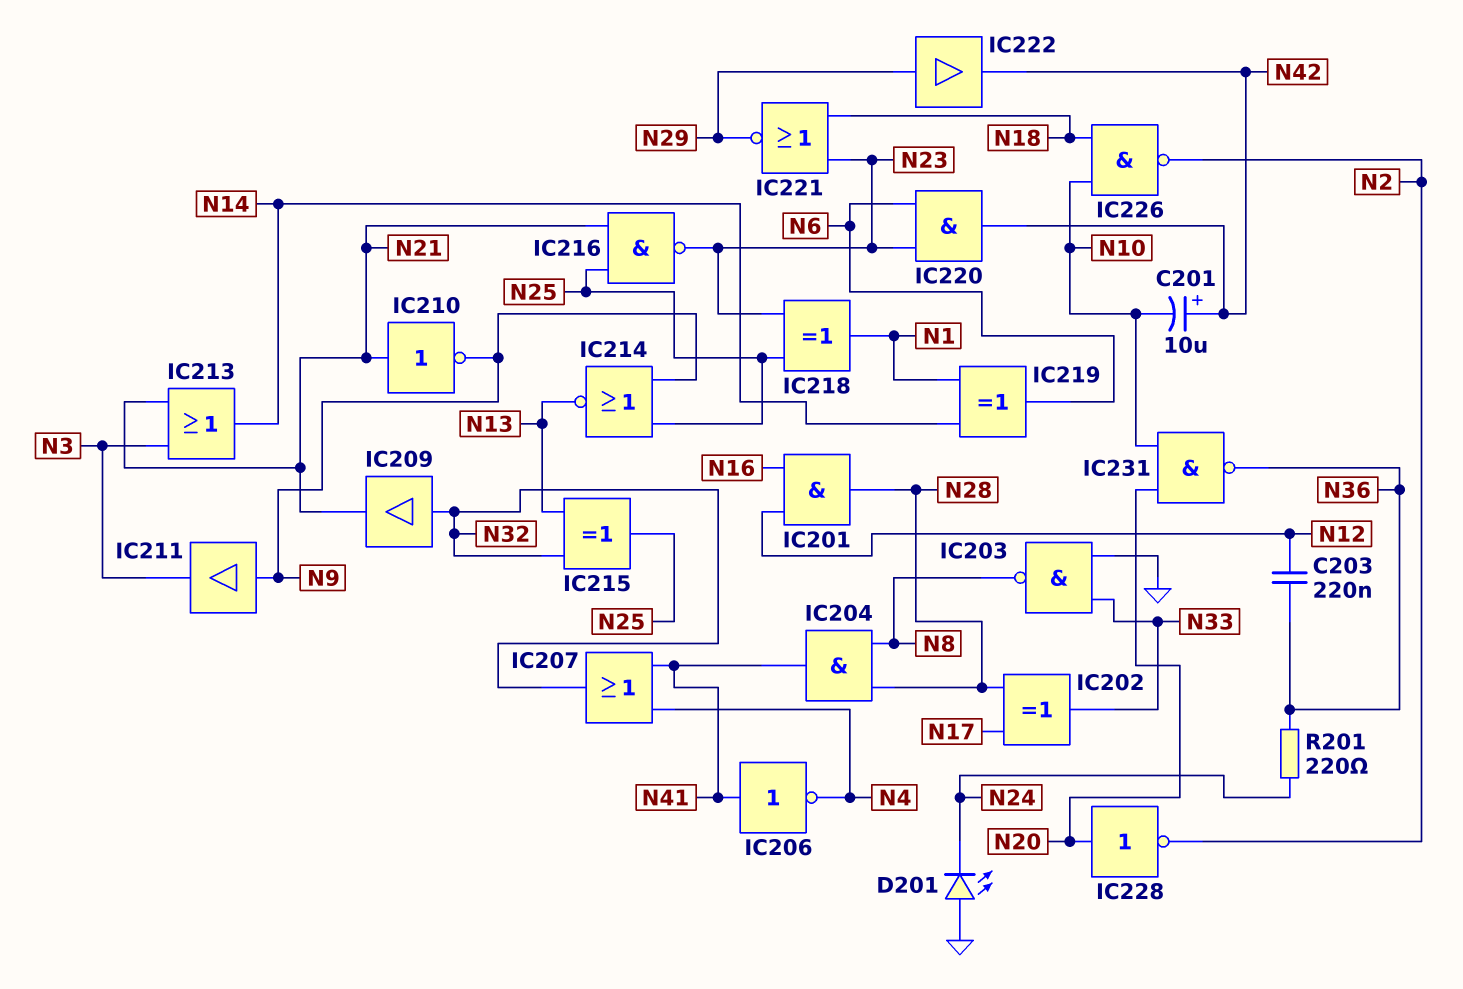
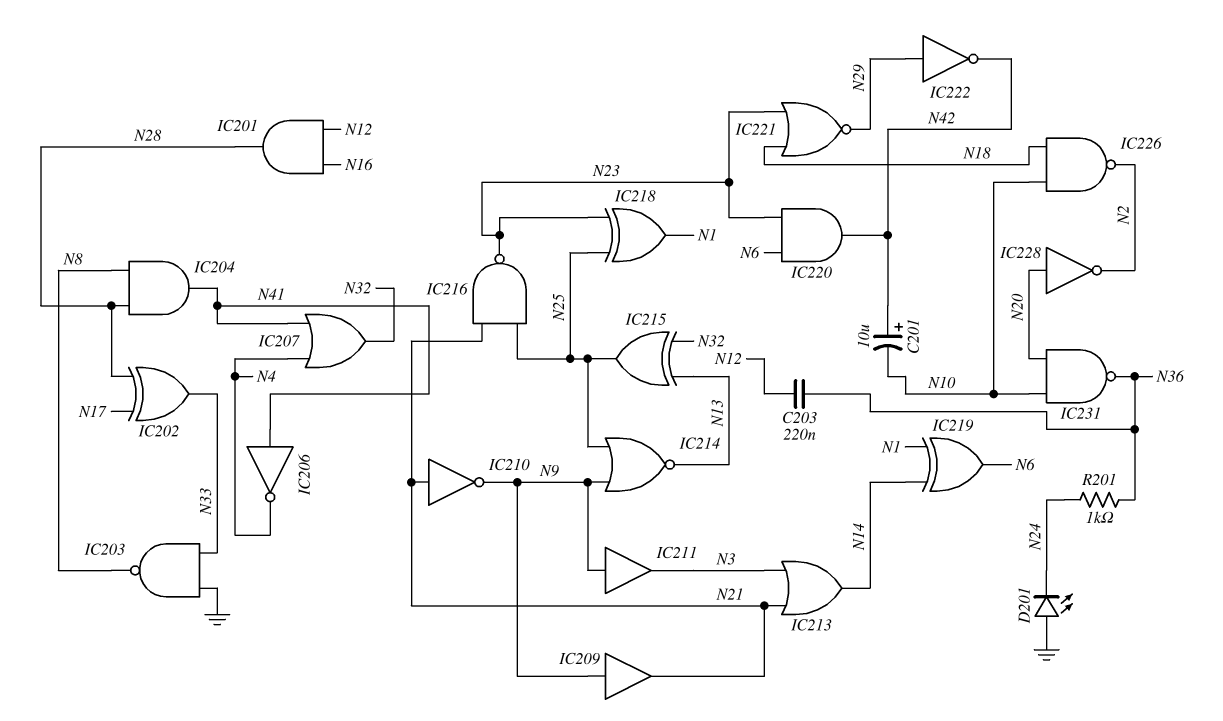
IC209: buffer (in N32, out N21) -> buffer (in N9, out N21)
IC222: buffer (in N29, out N42) -> NOT (in N29, out N42)
R201: 220 (N24, N36) -> 1k (N24, N36)

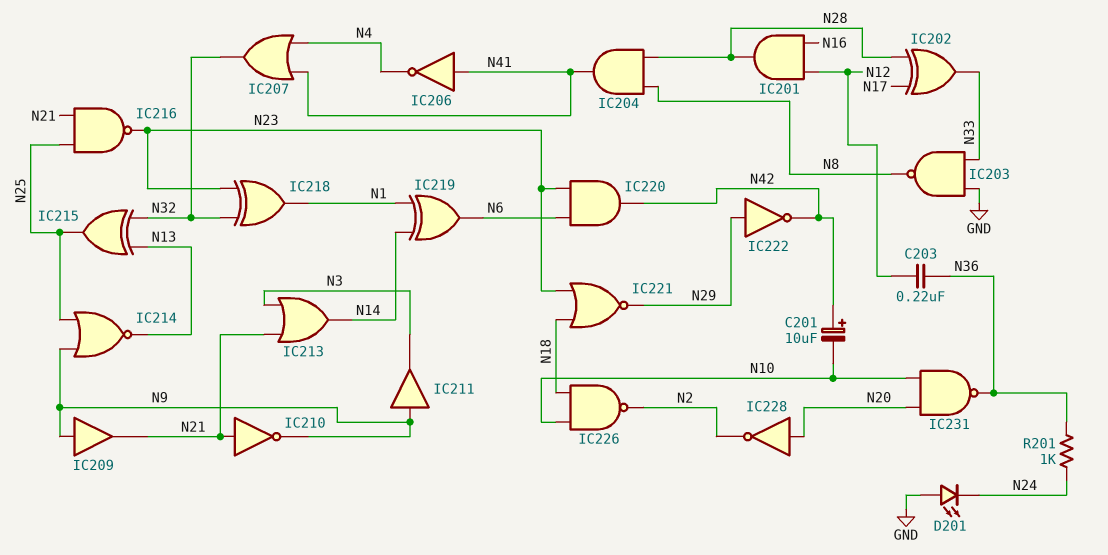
IC218: XOR (in N23, in N25, out N1) -> XOR (in N23, in N32, out N1)

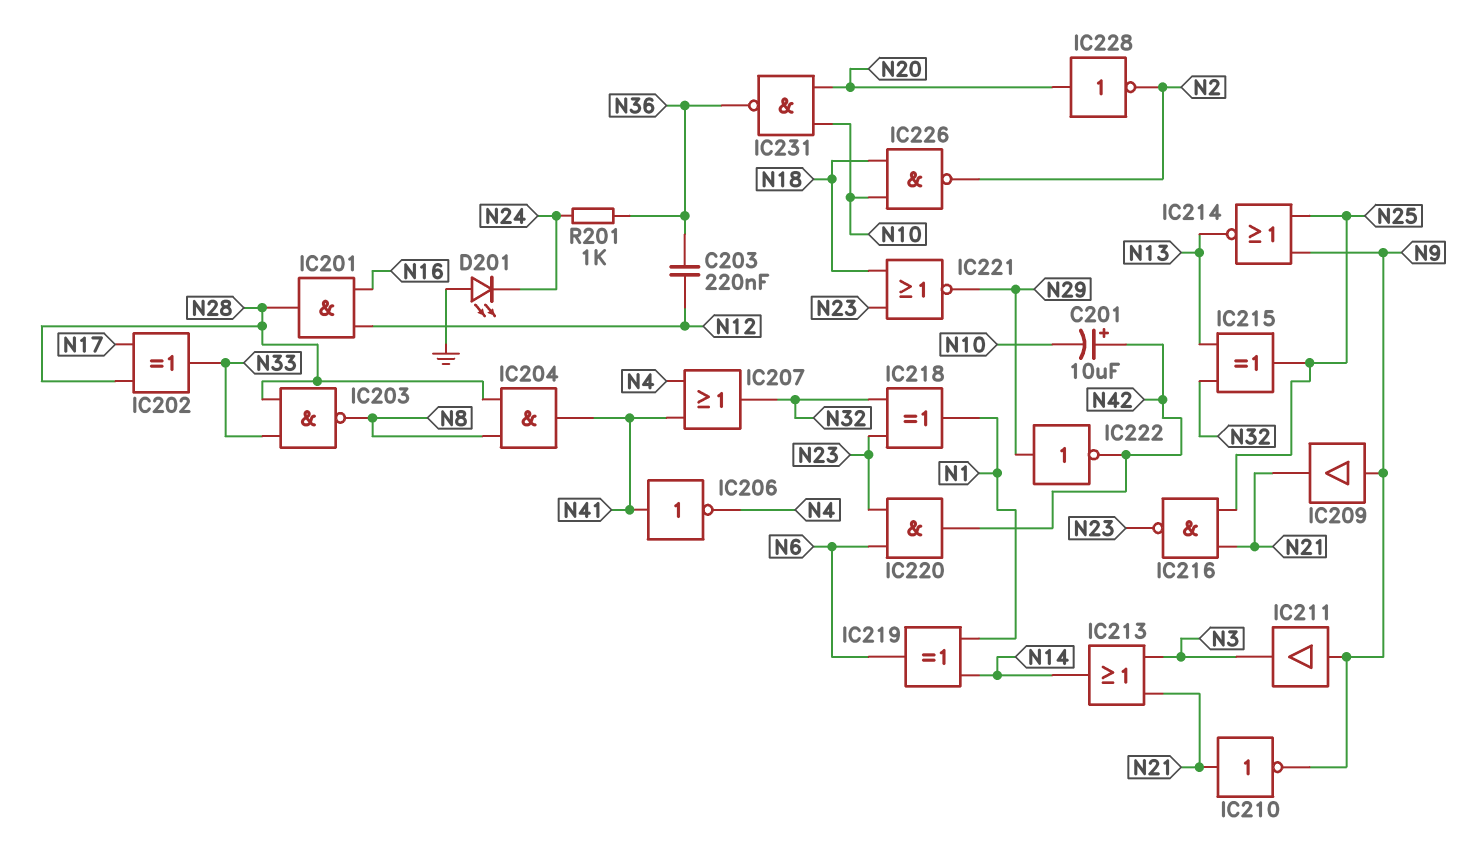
IC203: NAND (in GND, in N33, out N8) -> NAND (in N28, in N33, out N8)

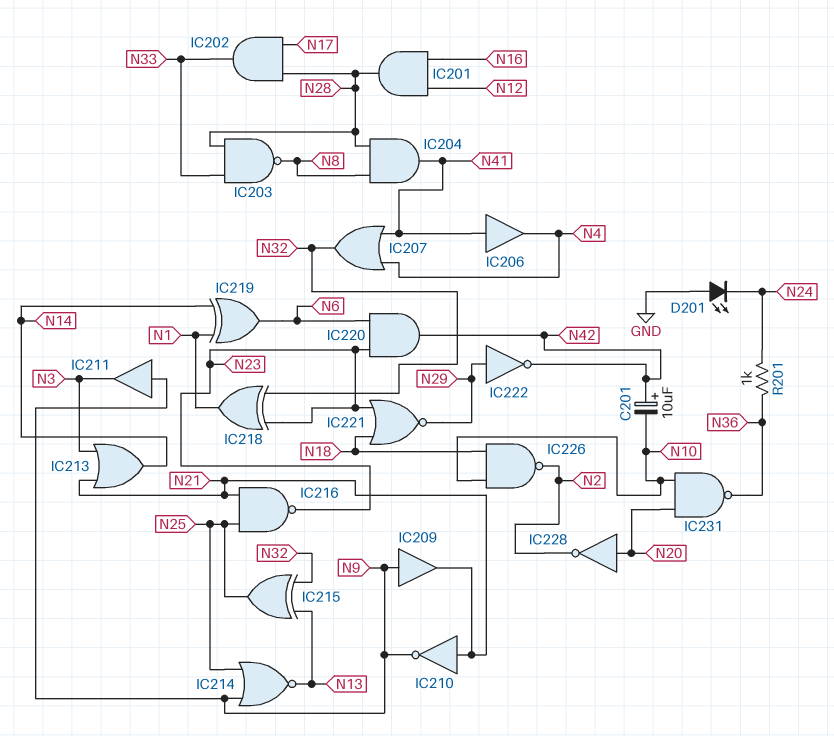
C203: 220nF (N12, N36) -> none
IC202: XOR (in N17, in N28, out N33) -> AND (in N17, in N28, out N33)
IC206: NOT (in N41, out N4) -> buffer (in N41, out N4)

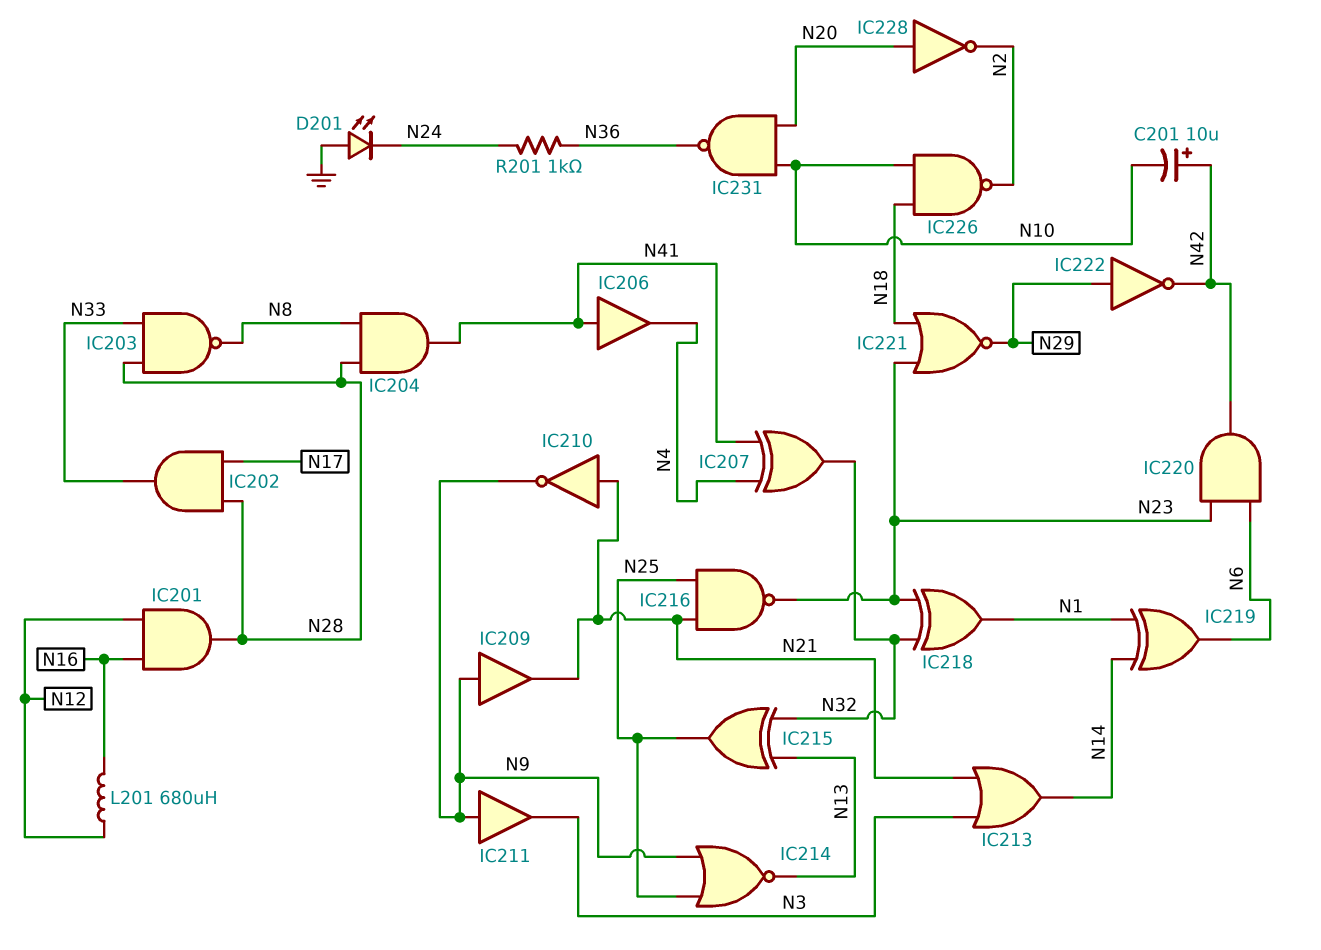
IC207: OR (in N4, in N41, out N32) -> XOR (in N4, in N41, out N32)
L201: none -> 680uH (N12, N16)

